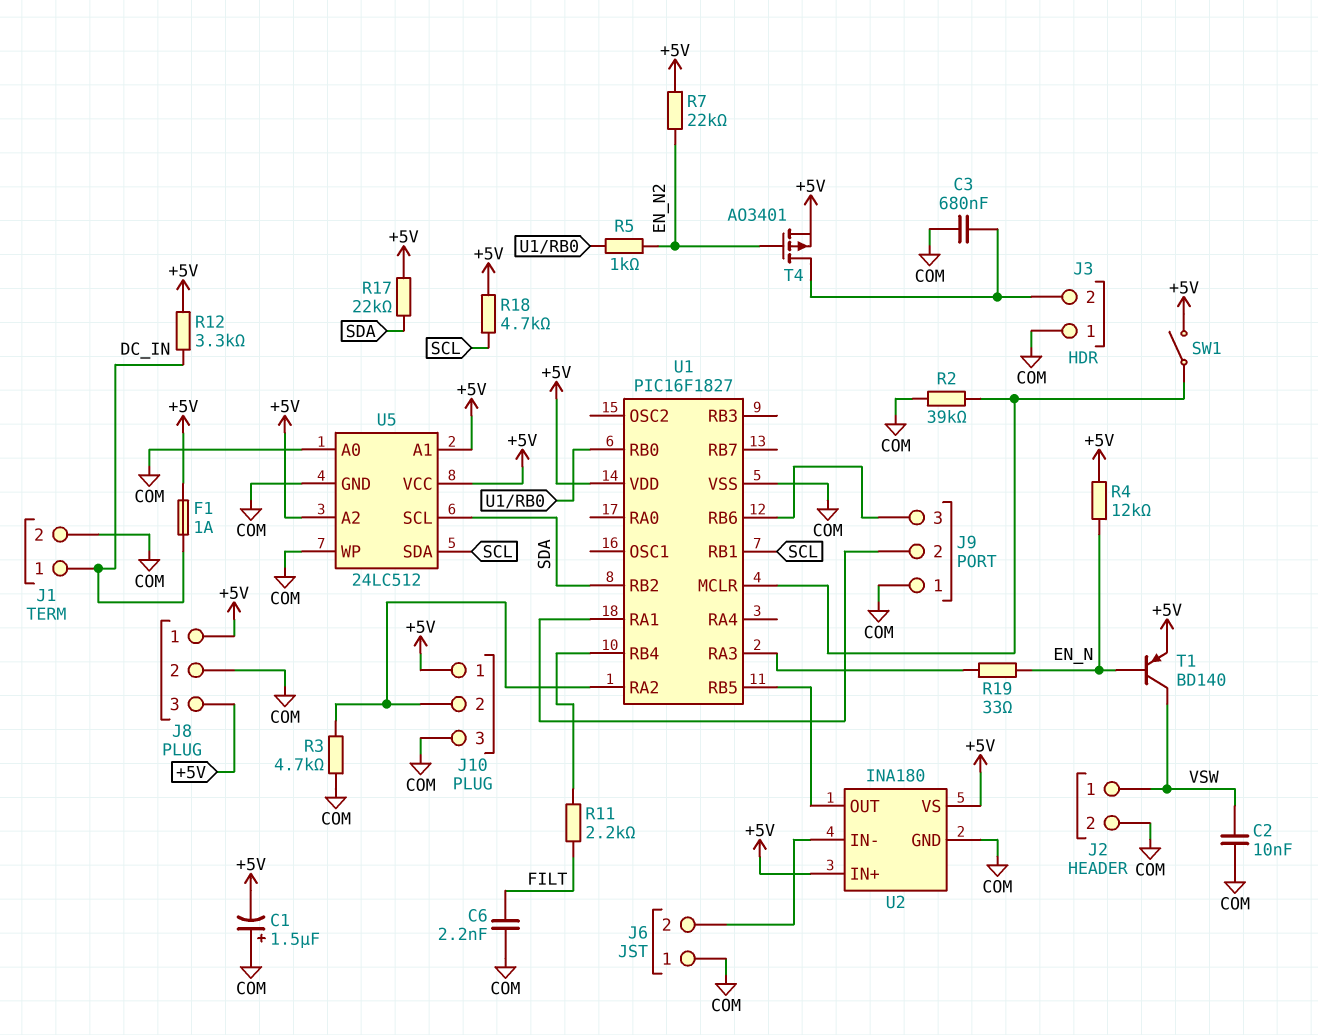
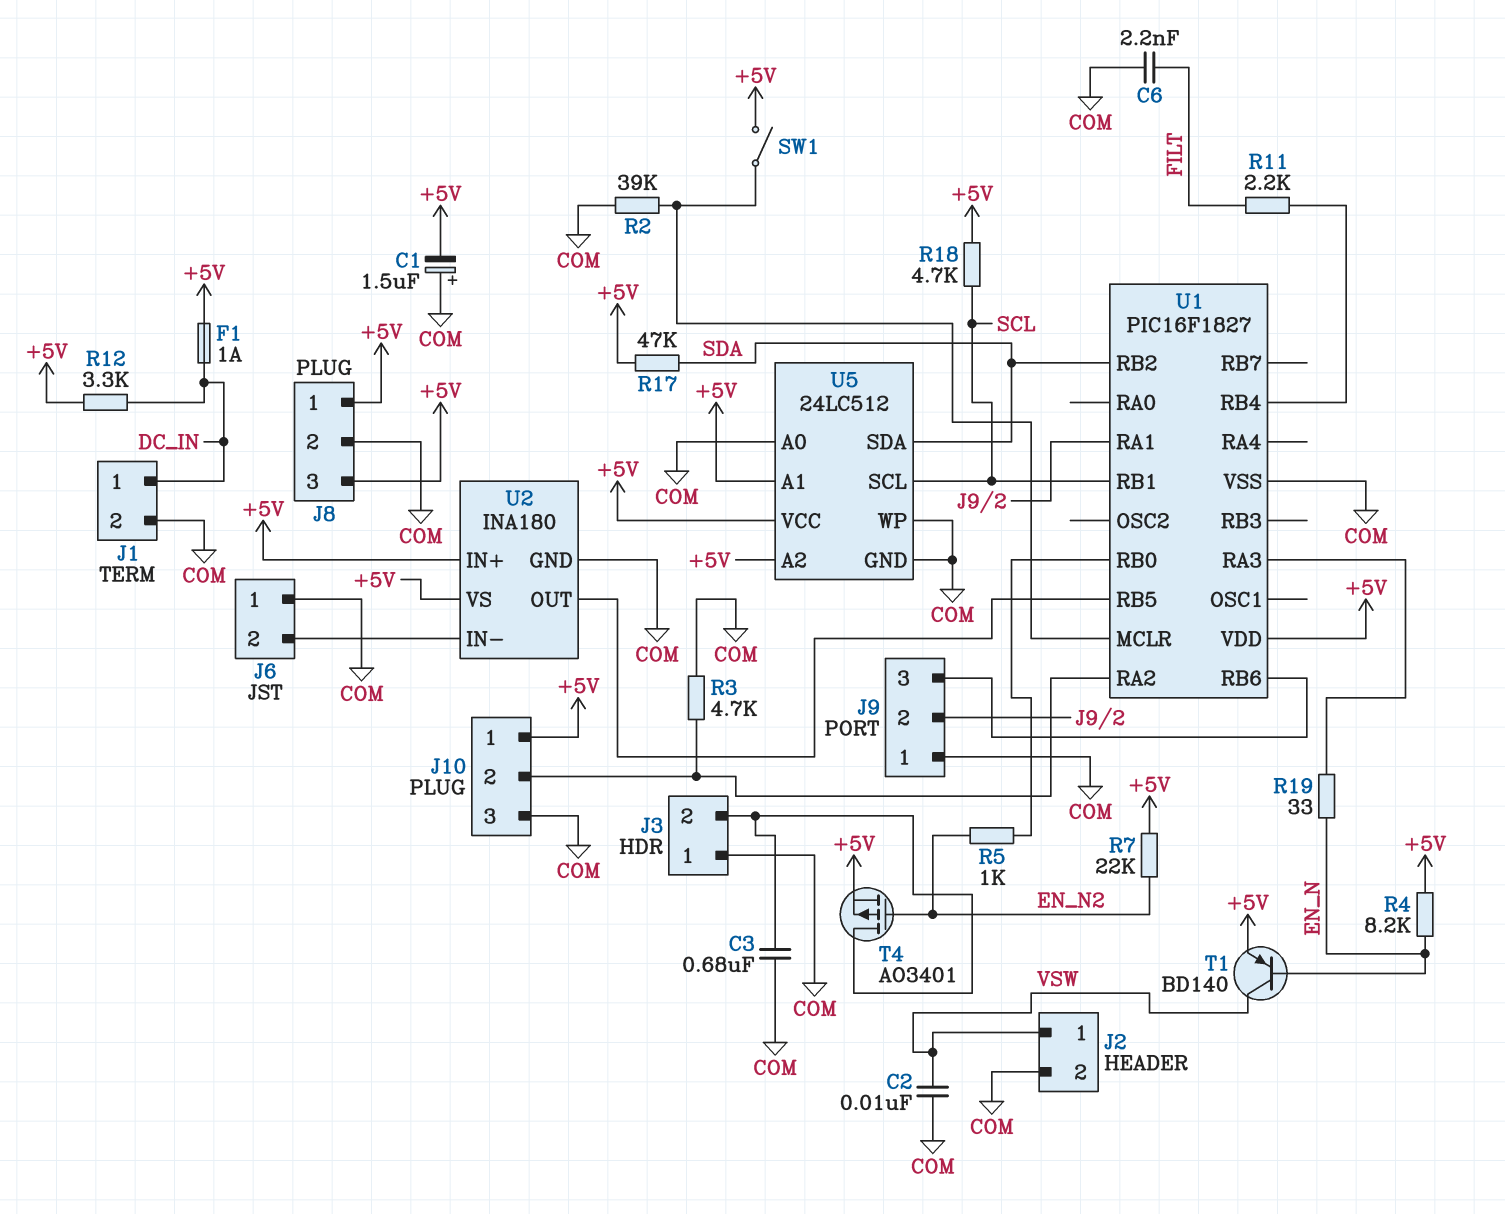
R4: 12k (+5V, EN_N) -> 8.2k (+5V, EN_N)
R17: 22k (+5V, SDA) -> 47k (+5V, SDA)
U5 pin SCL: SDA -> SCL
U5 pin SDA: SCL -> SDA

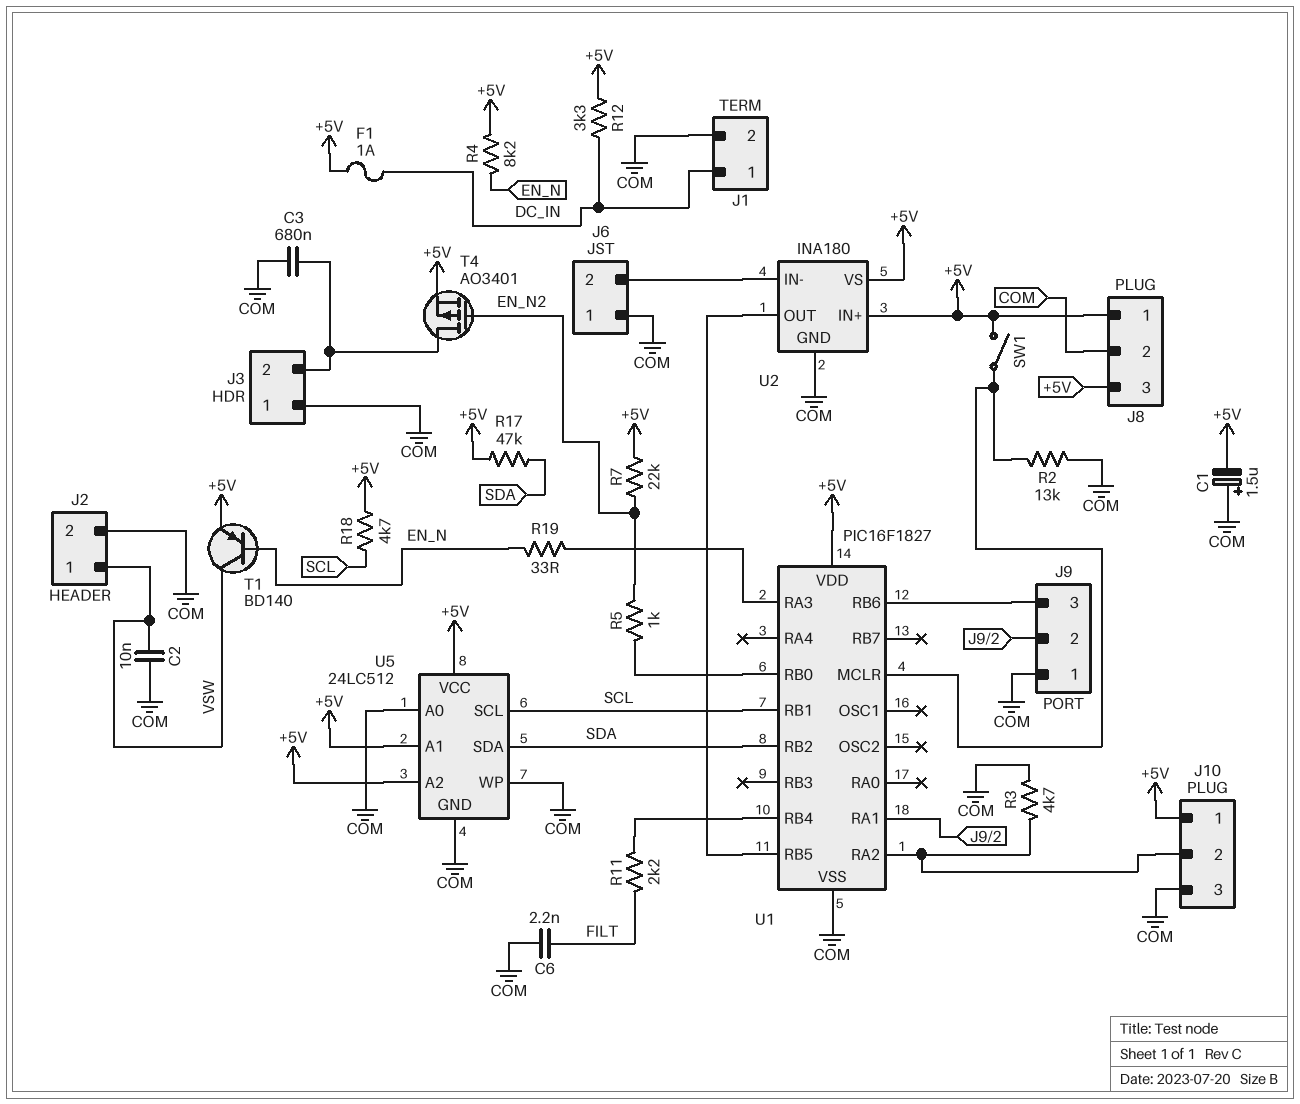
R2: 39k (COM, U1/MCLR) -> 13k (COM, U1/MCLR)

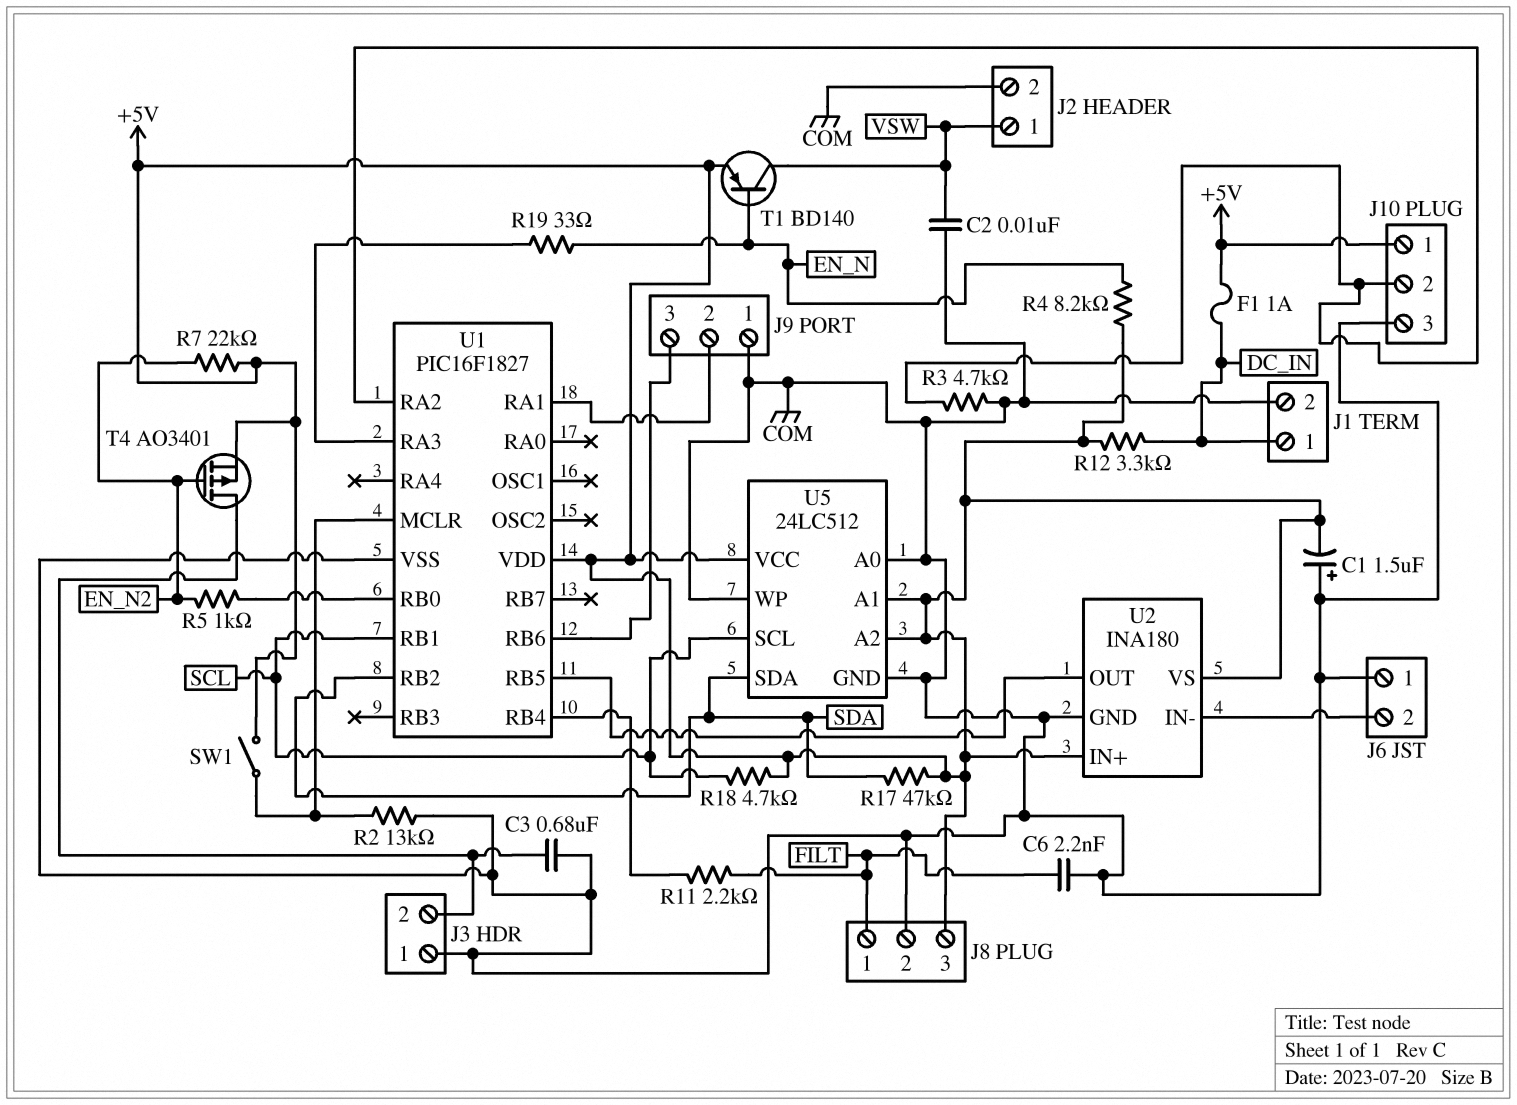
J8 pin 1: +5V -> FILT

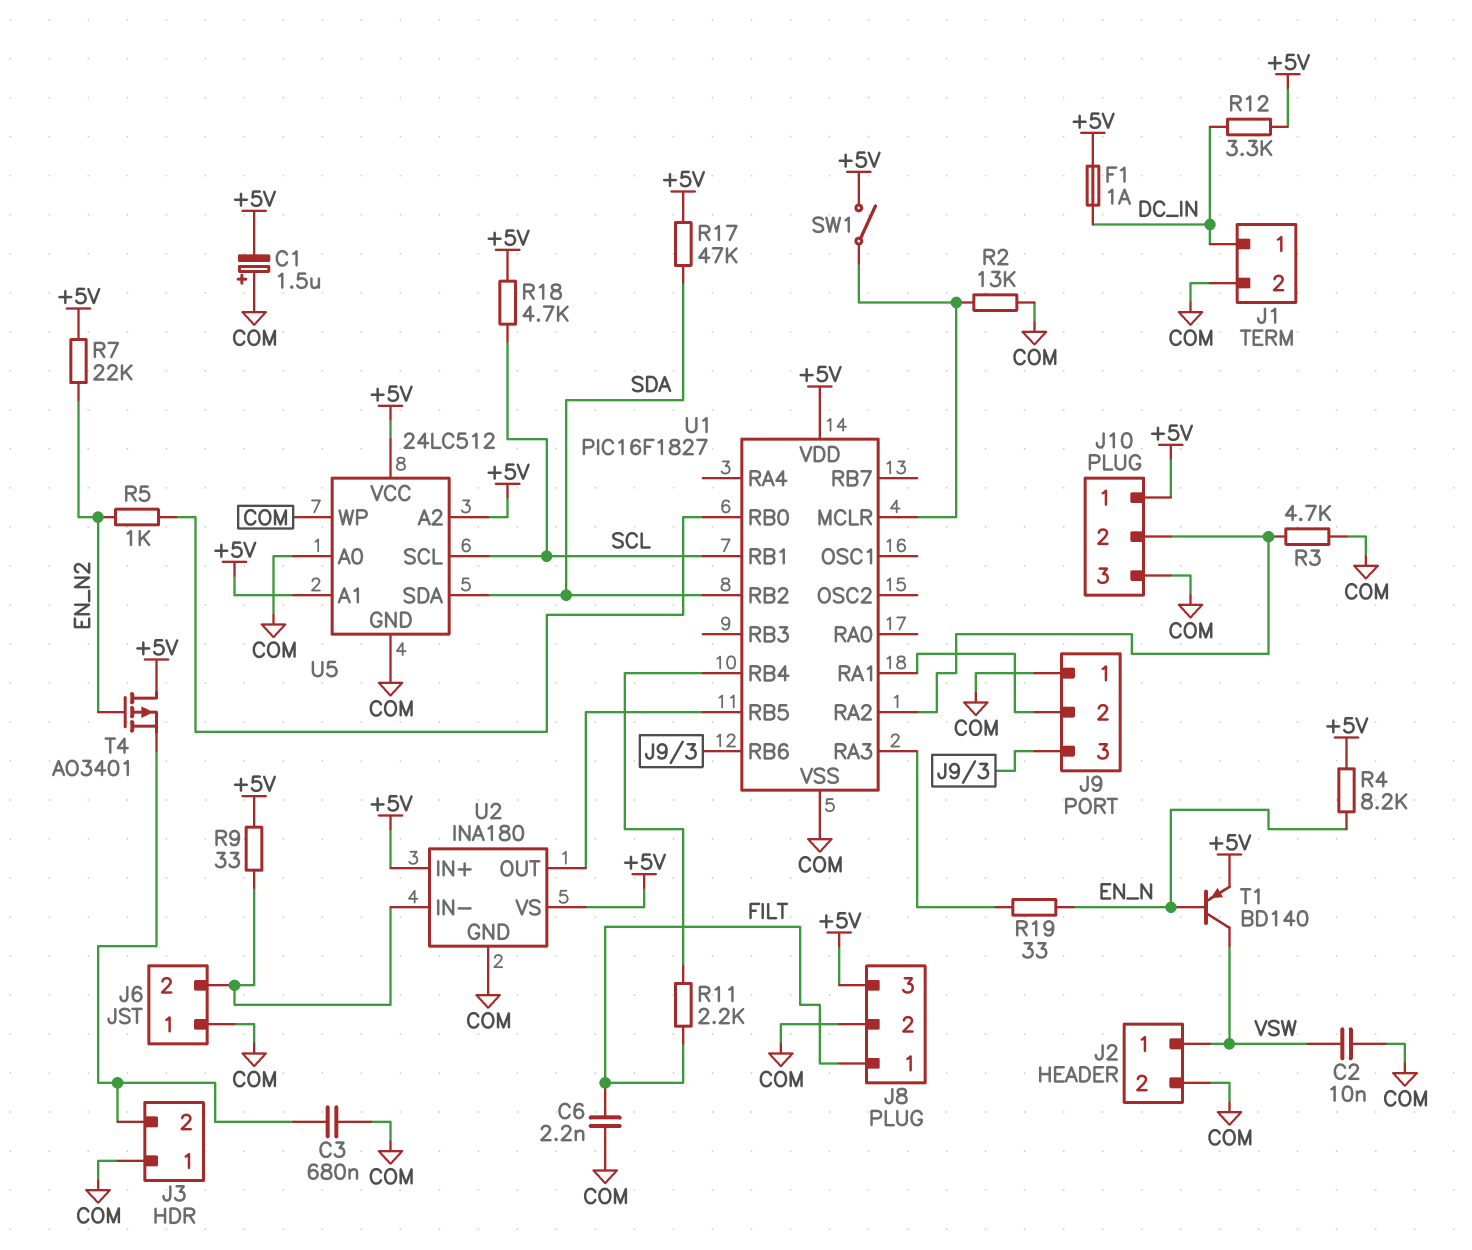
R9: none -> 33 (+5V, J6/2)
T4: PMOS AO3401 (G EN_N2, D J3/2, S +5V) -> PMOS AO3401 (G EN_N2, D +5V, S J3/2)

